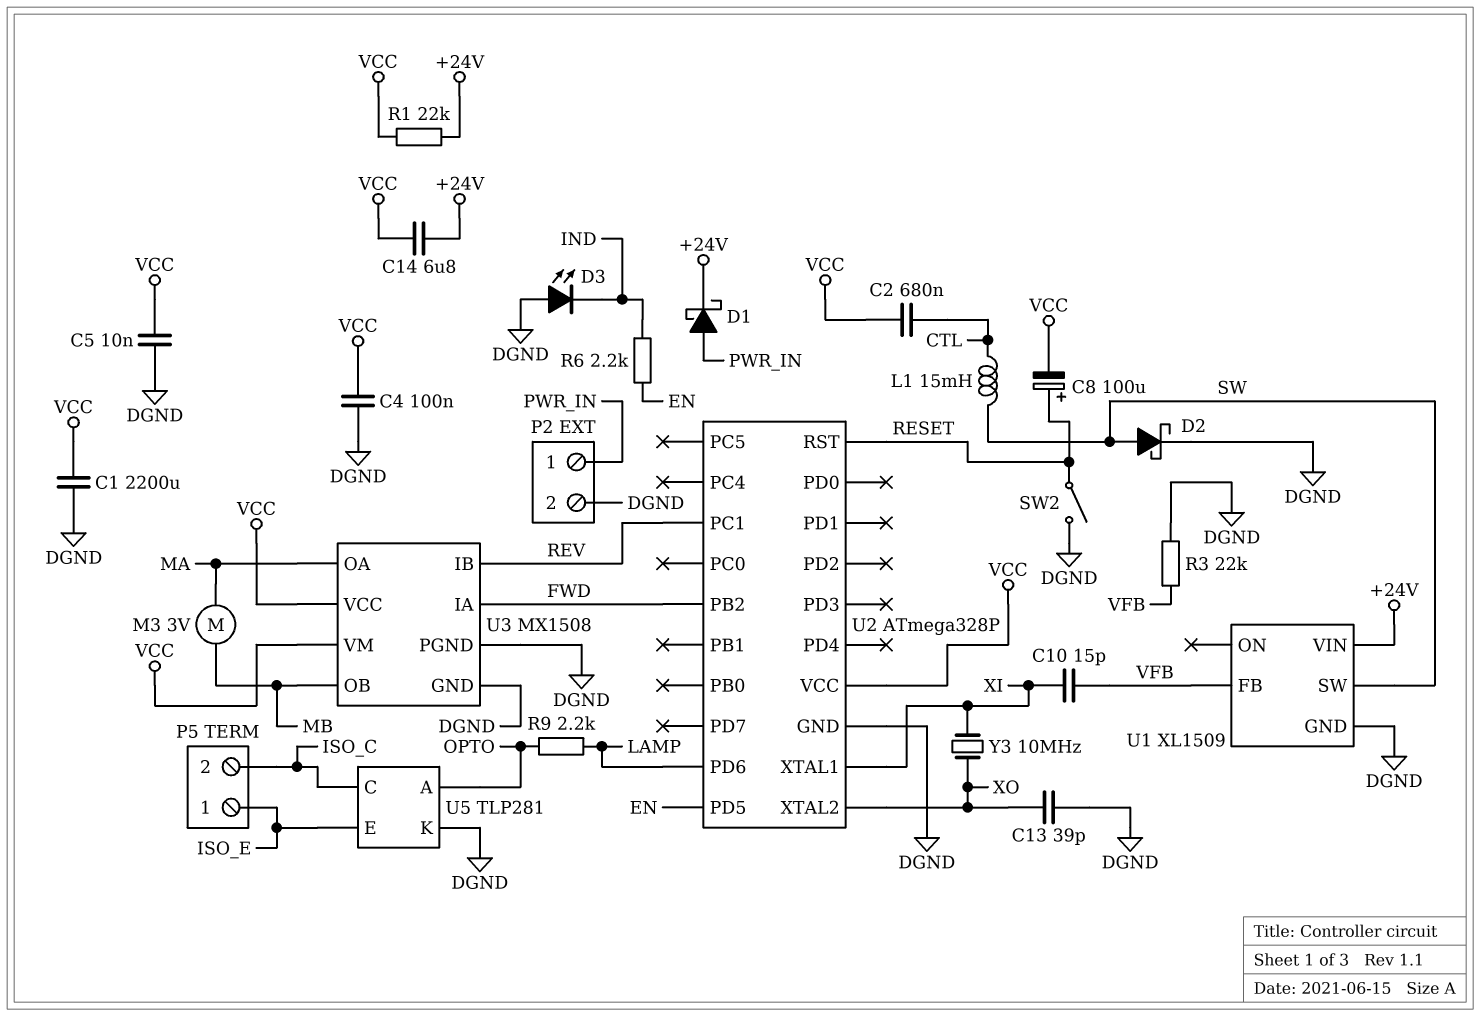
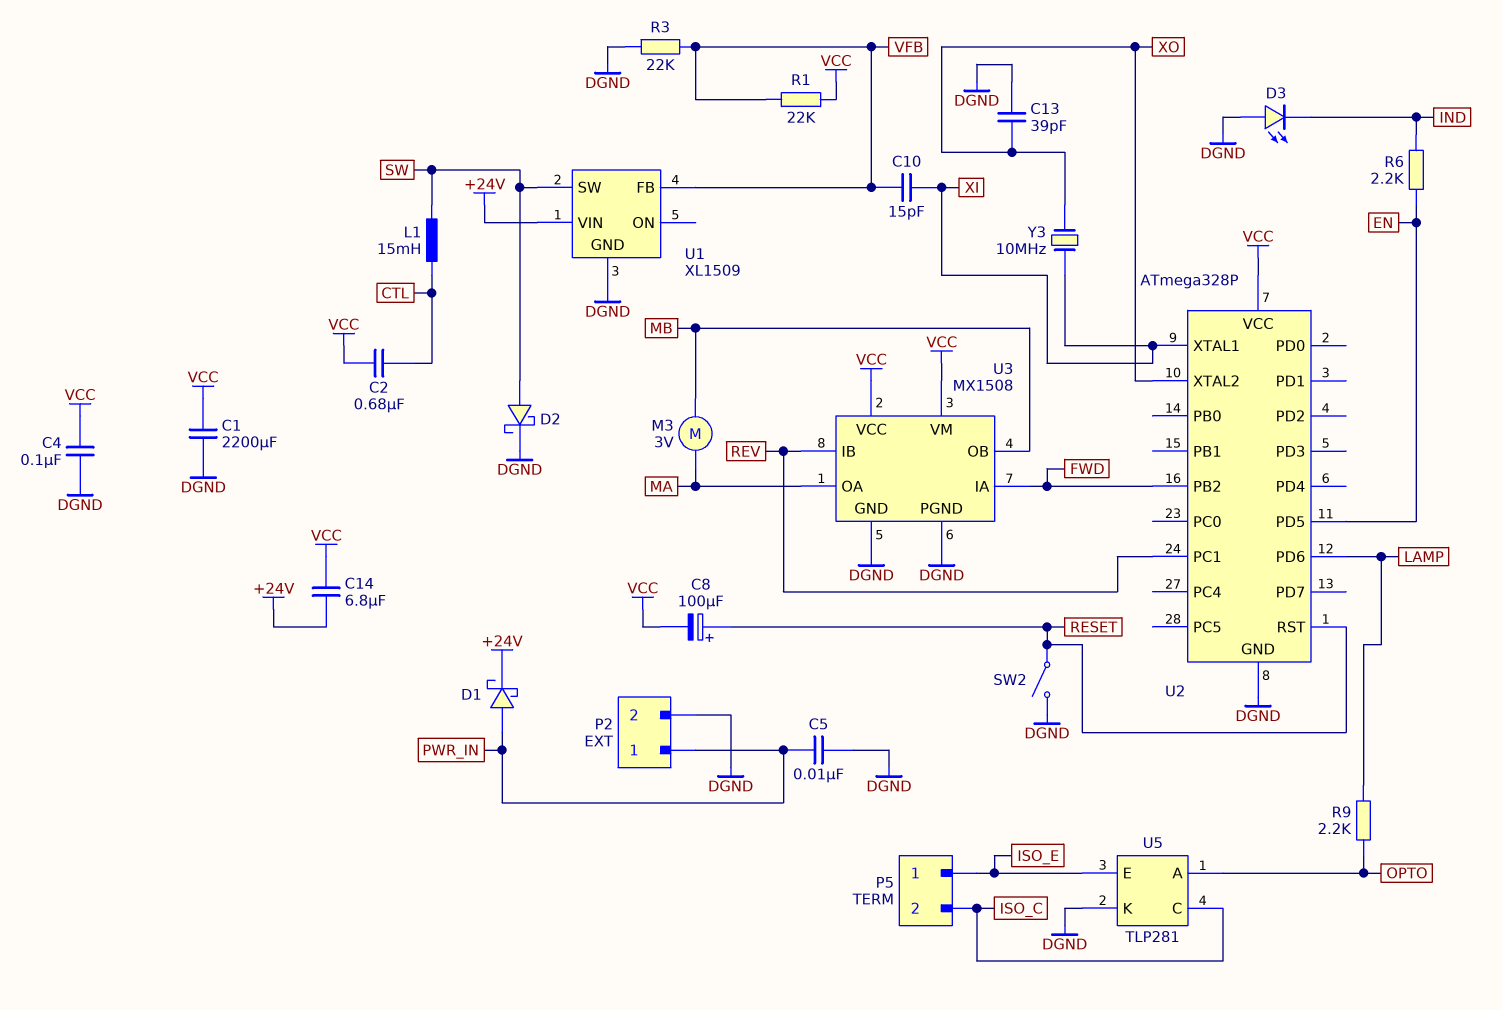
C5: 10nF (DGND, VCC) -> 10nF (DGND, PWR_IN)
R1: 22k (+24V, VCC) -> 22k (VCC, VFB)

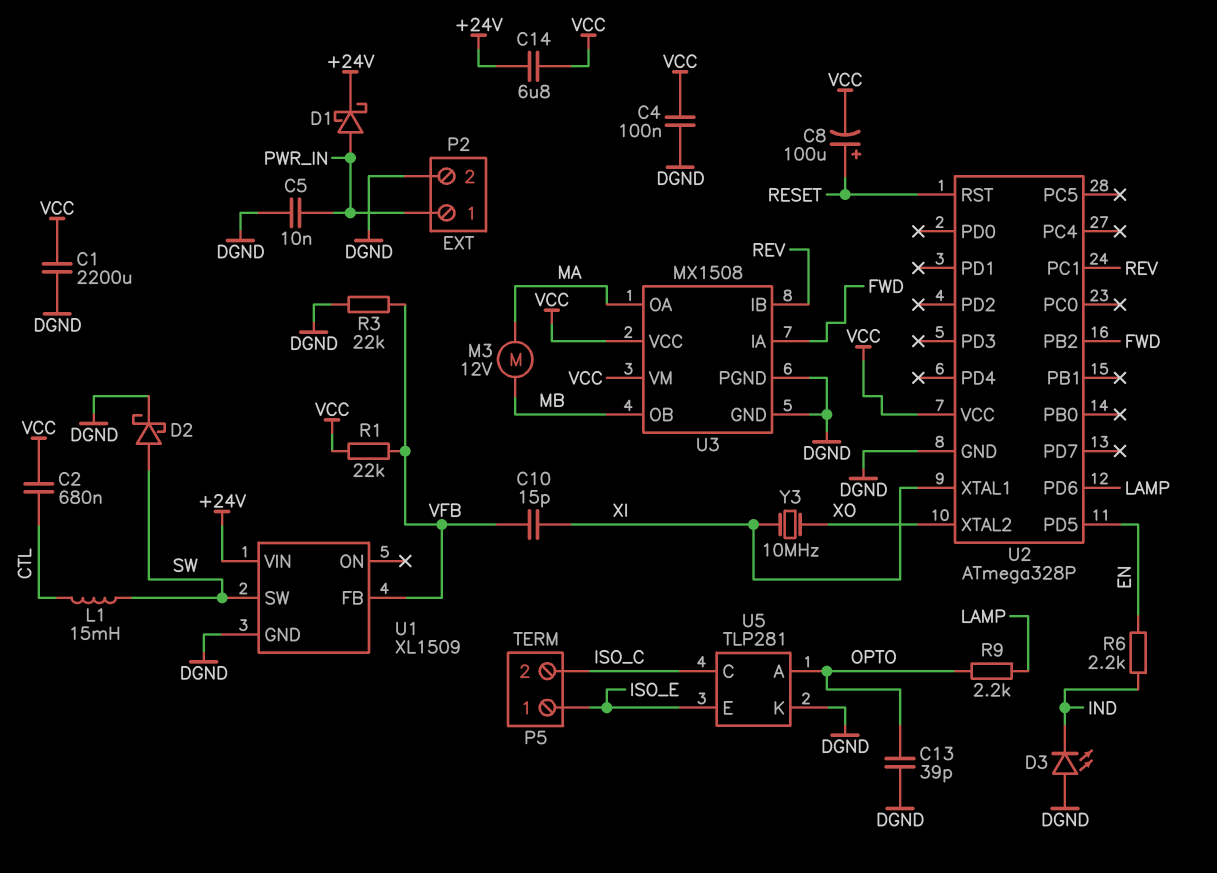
C13: 39pF (DGND, XO) -> 39pF (DGND, OPTO)
M3: motor 3V (MA, MB) -> motor 12V (MA, MB)
SW2: switch (DGND, RESET) -> none

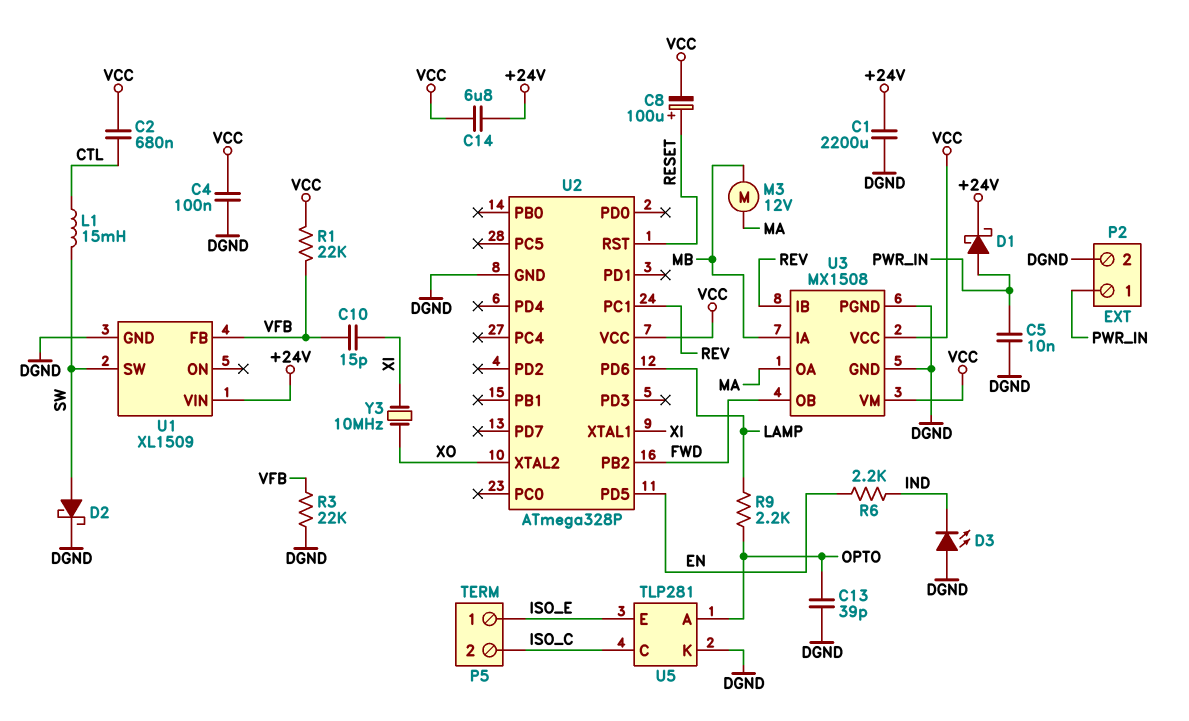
C1: 2200uF (DGND, VCC) -> 2200uF (+24V, DGND)
U3 pin IA: FWD -> MB
U3 pin OB: MB -> FWD

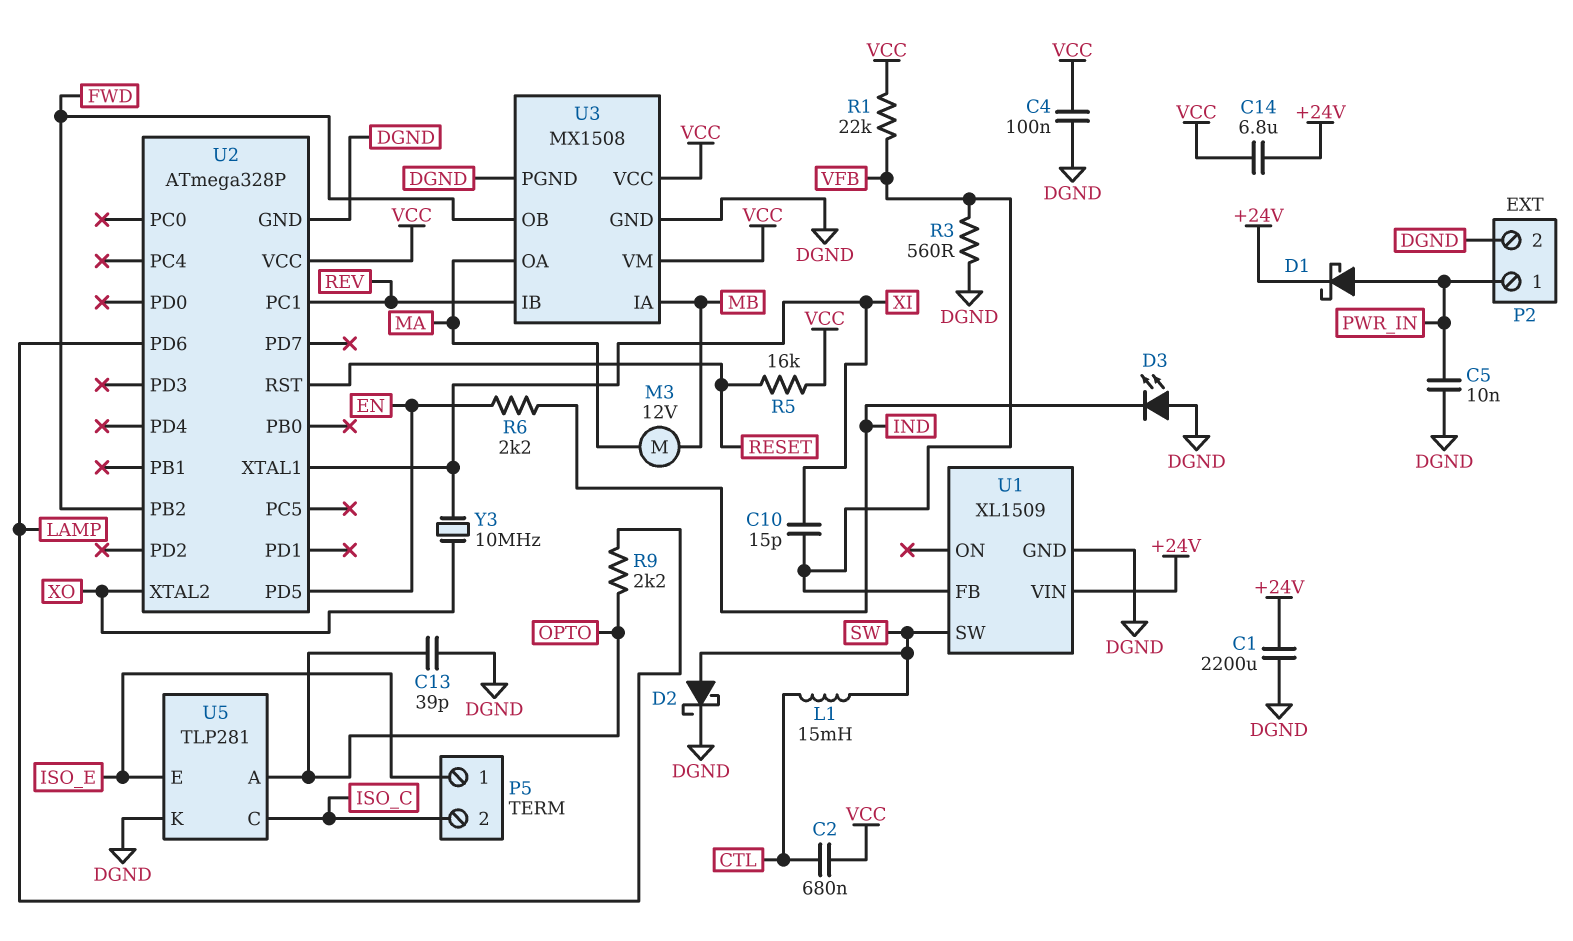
C8: 100uF (plus RESET, minus VCC) -> none
R3: 22k (DGND, VFB) -> 560 (DGND, VFB)
R5: none -> 16k (RESET, VCC)

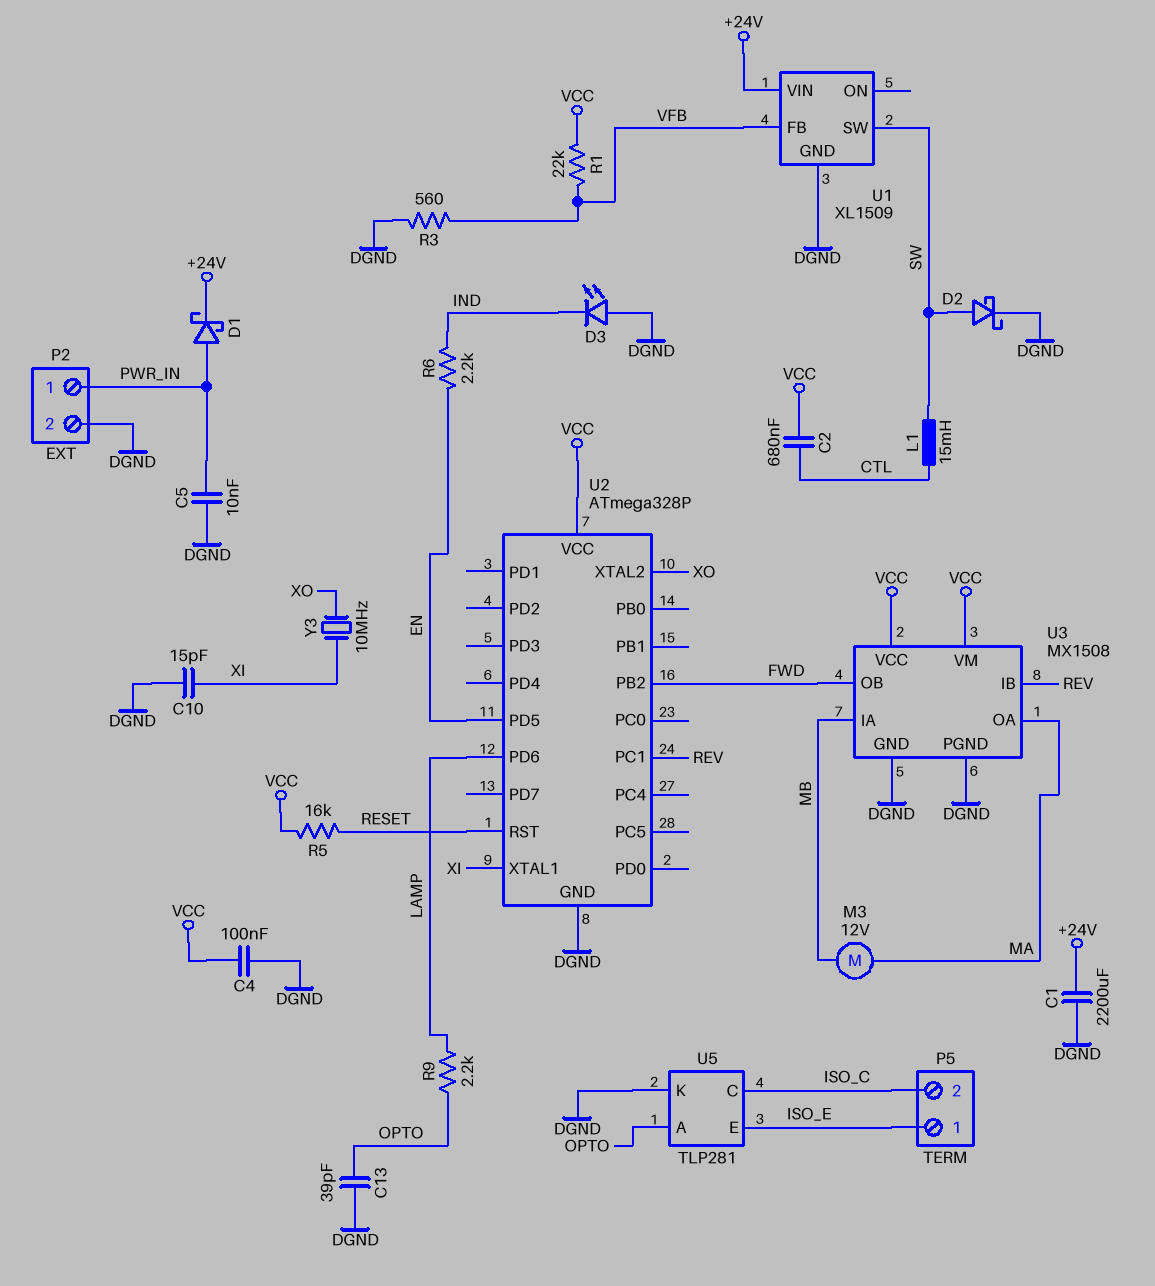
C10: 15pF (VFB, XI) -> 15pF (DGND, XI)
C14: 6.8uF (+24V, VCC) -> none

